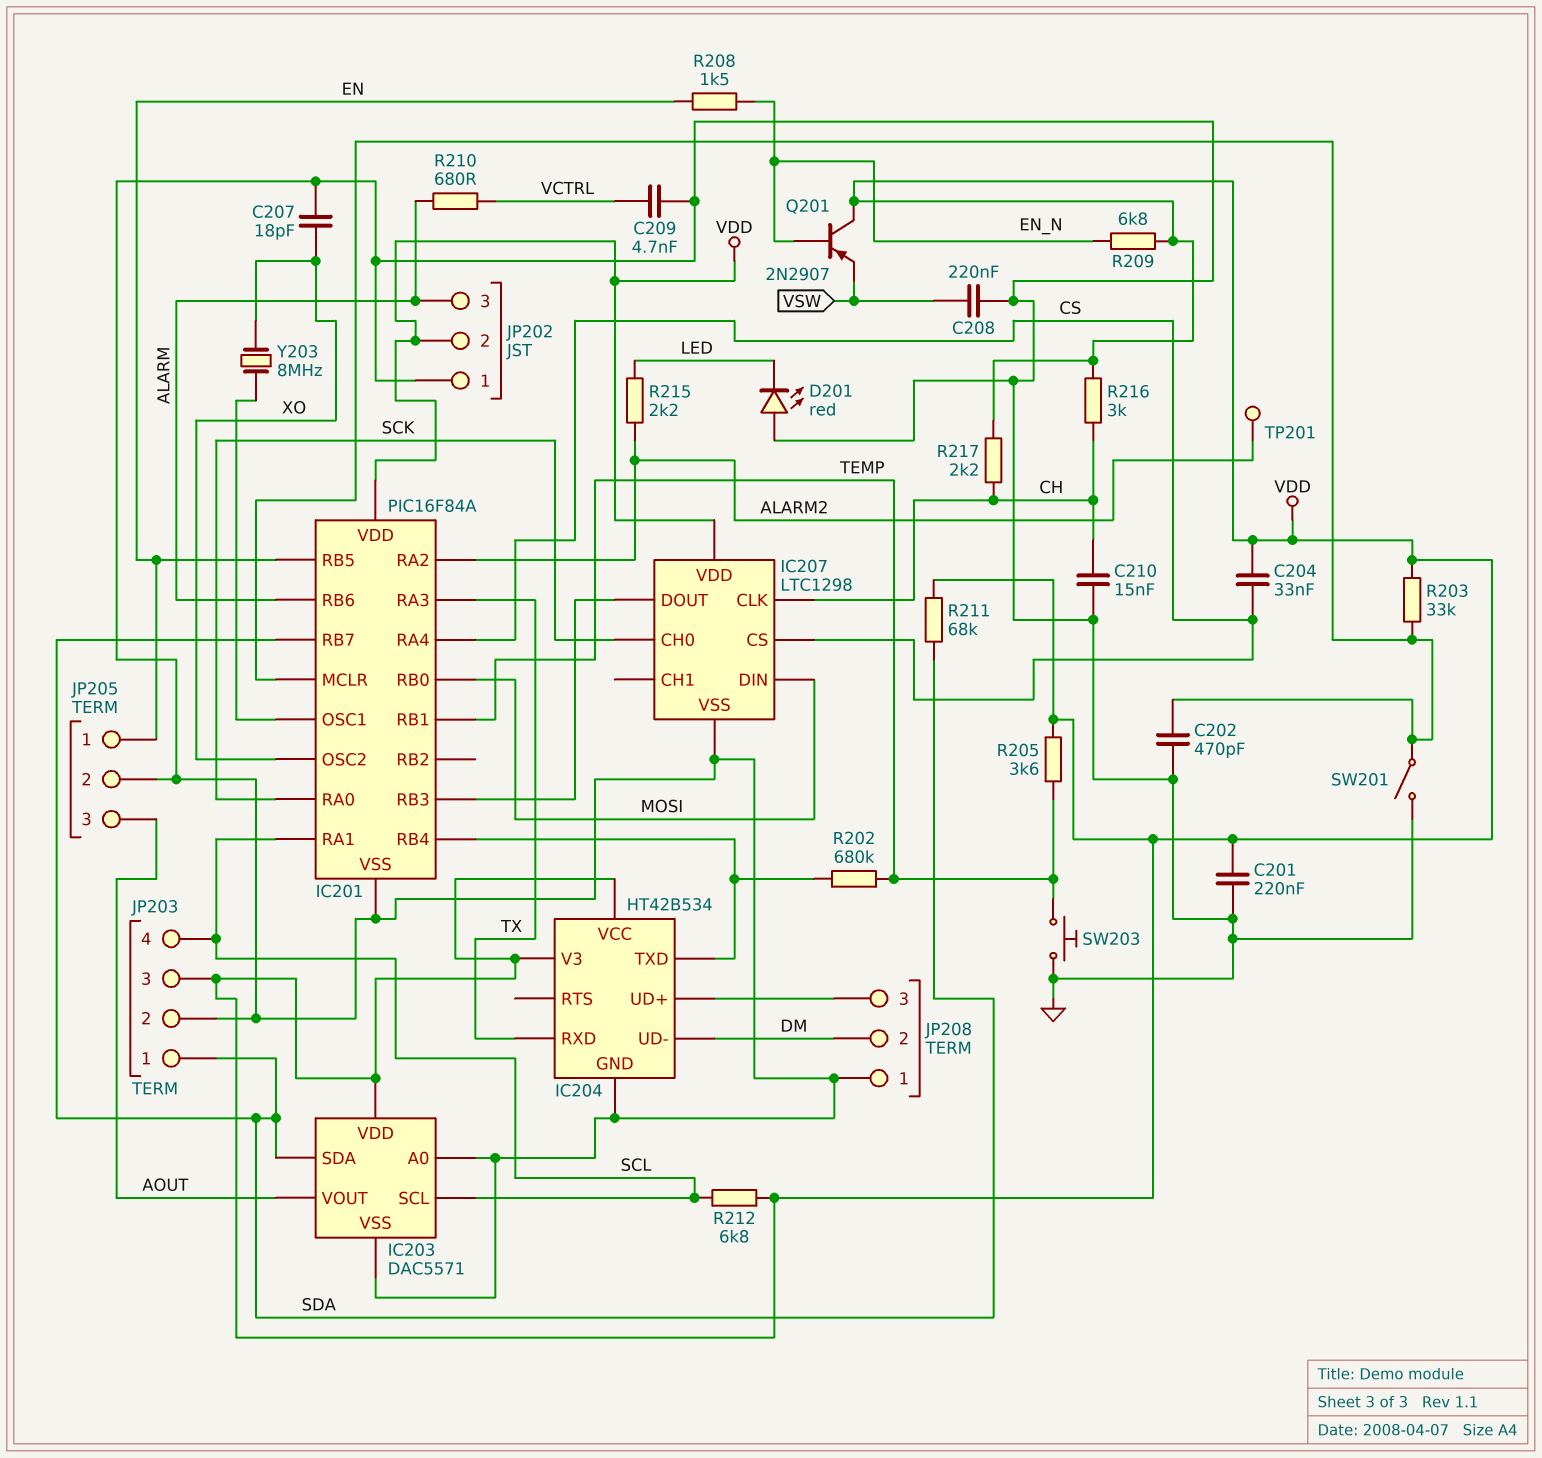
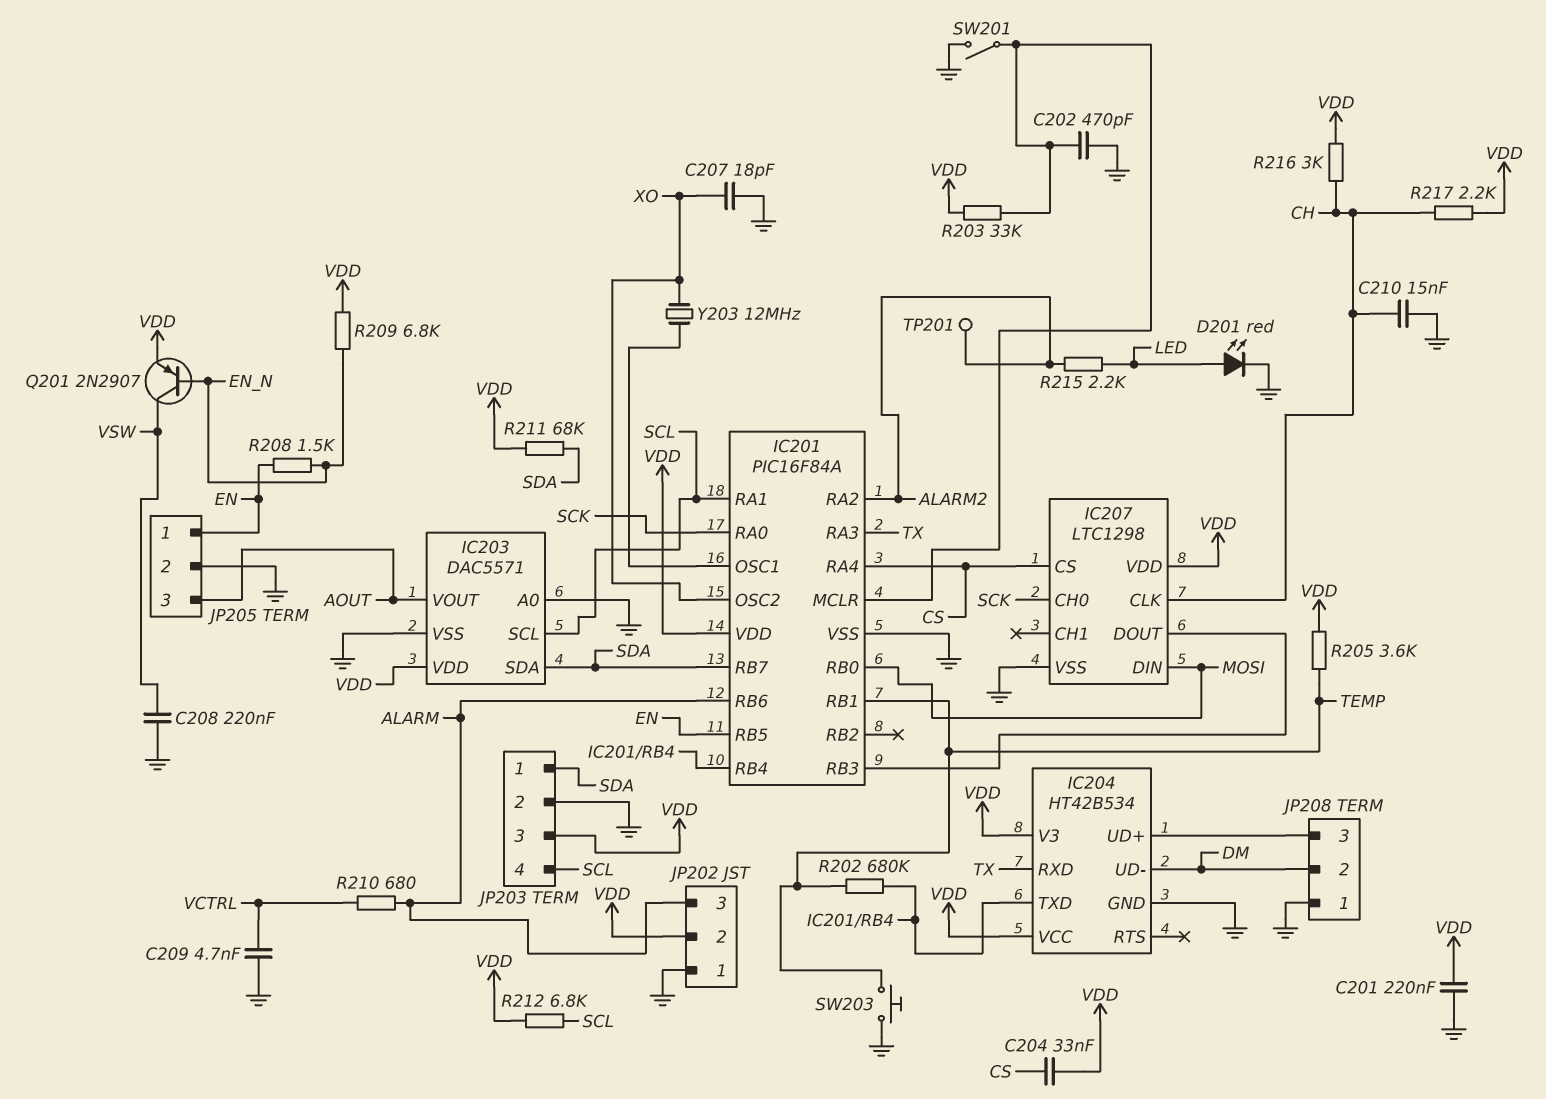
D201: LED red (A GND, K LED) -> LED red (A LED, K GND)
Q201: PNP 2N2907 (B EN_N, C VDD, E VSW) -> PNP 2N2907 (B EN_N, C VSW, E VDD)
Y203: 8MHz (IC201/OSC1, XO) -> 12MHz (IC201/OSC1, XO)

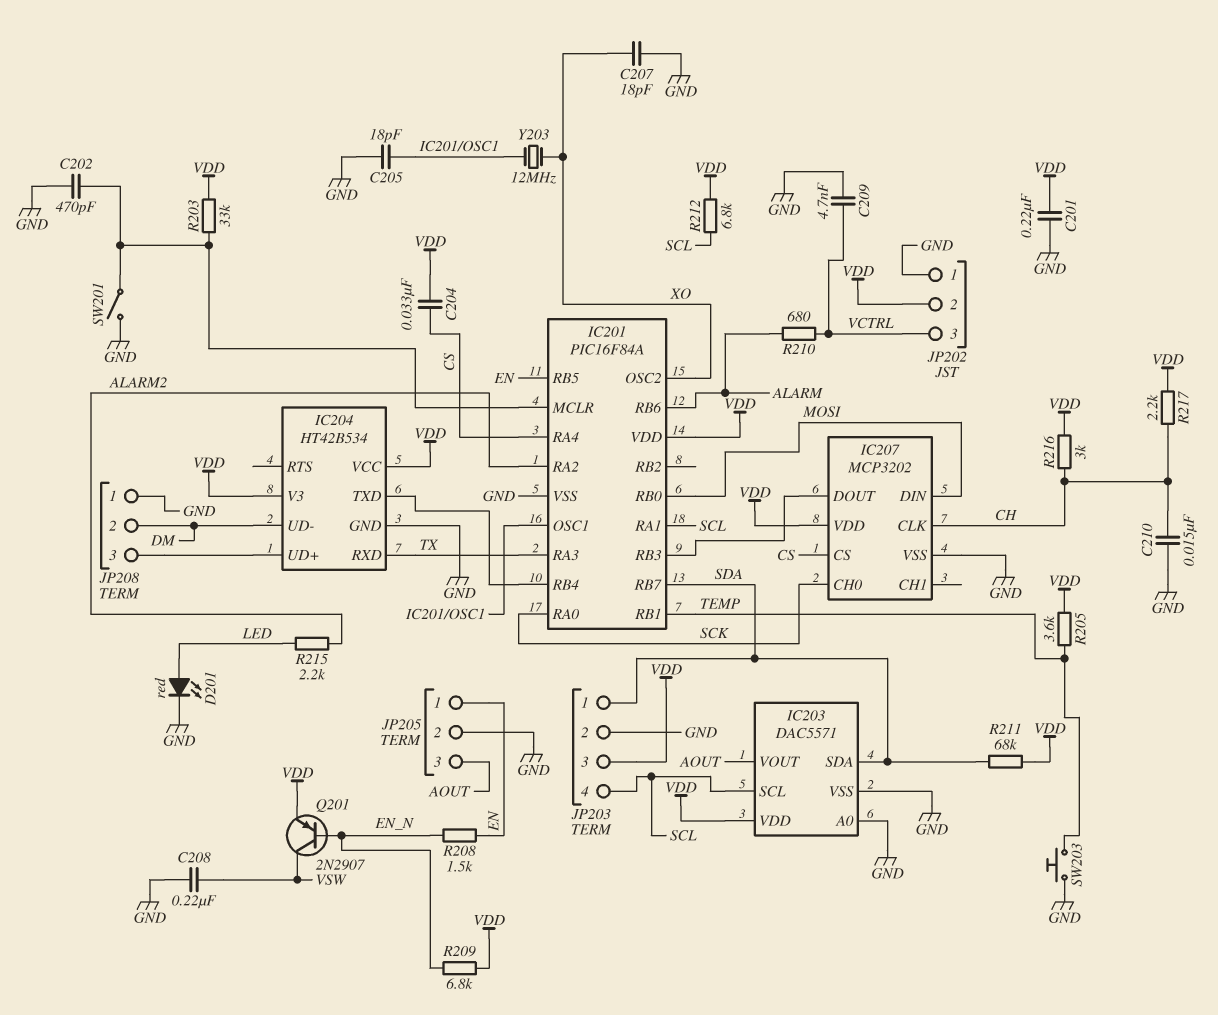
C205: none -> 18pF (GND, IC201/OSC1)
IC207: LTC1298 -> MCP3202
JP202 pin 3: ALARM -> VCTRL
R202: 680k (IC201/RB4, TEMP) -> none
TP201: test point (ALARM2) -> none

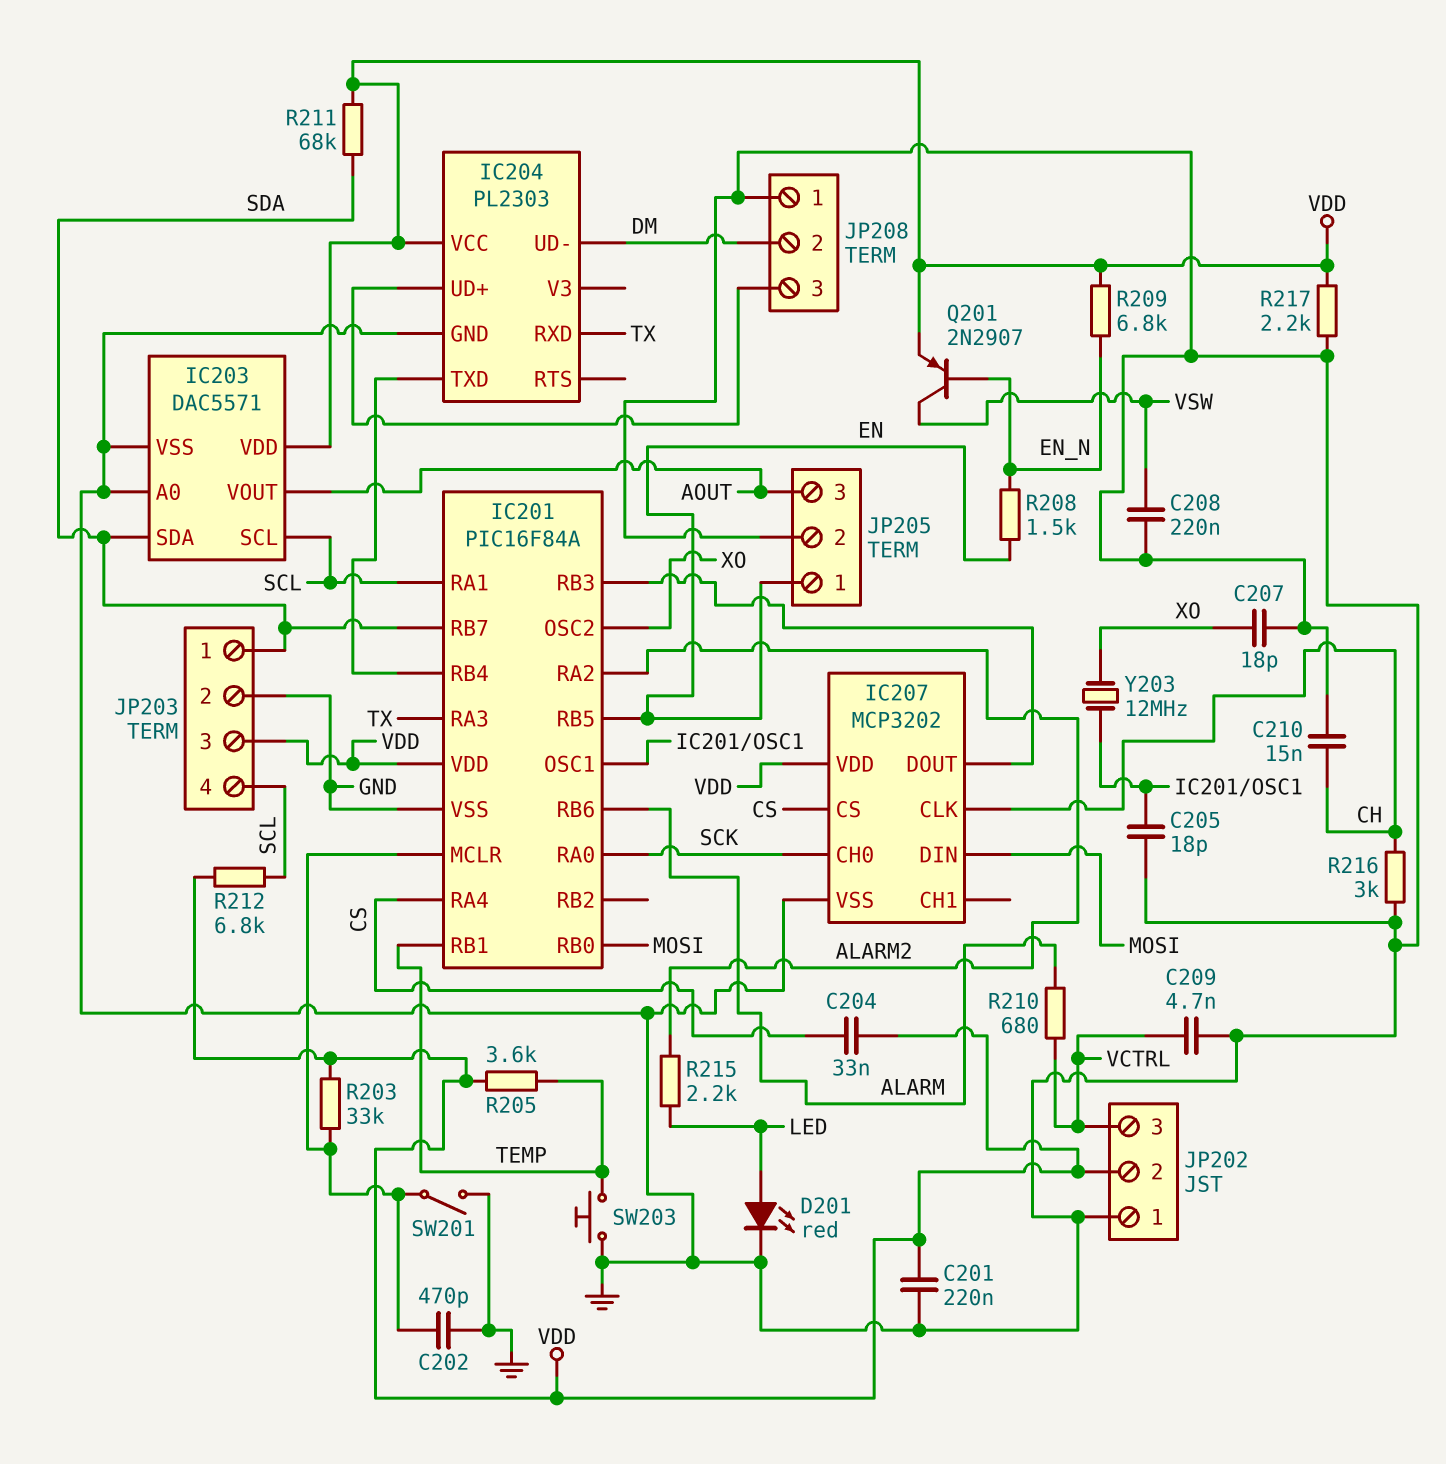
IC204: HT42B534 -> PL2303
IC204 pin V3: VDD -> none
R216: 3k (CH, VDD) -> 3k (CH, GND)
R217: 2.2k (CH, VDD) -> 2.2k (GND, VDD)

